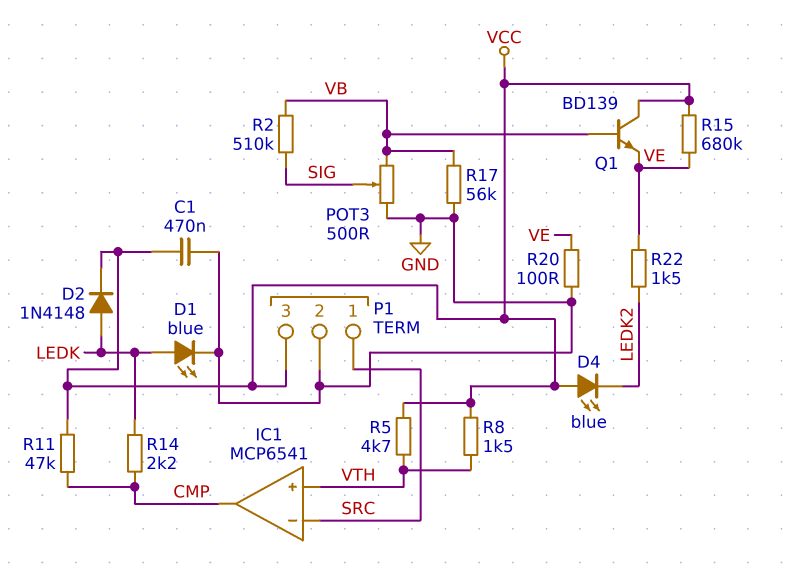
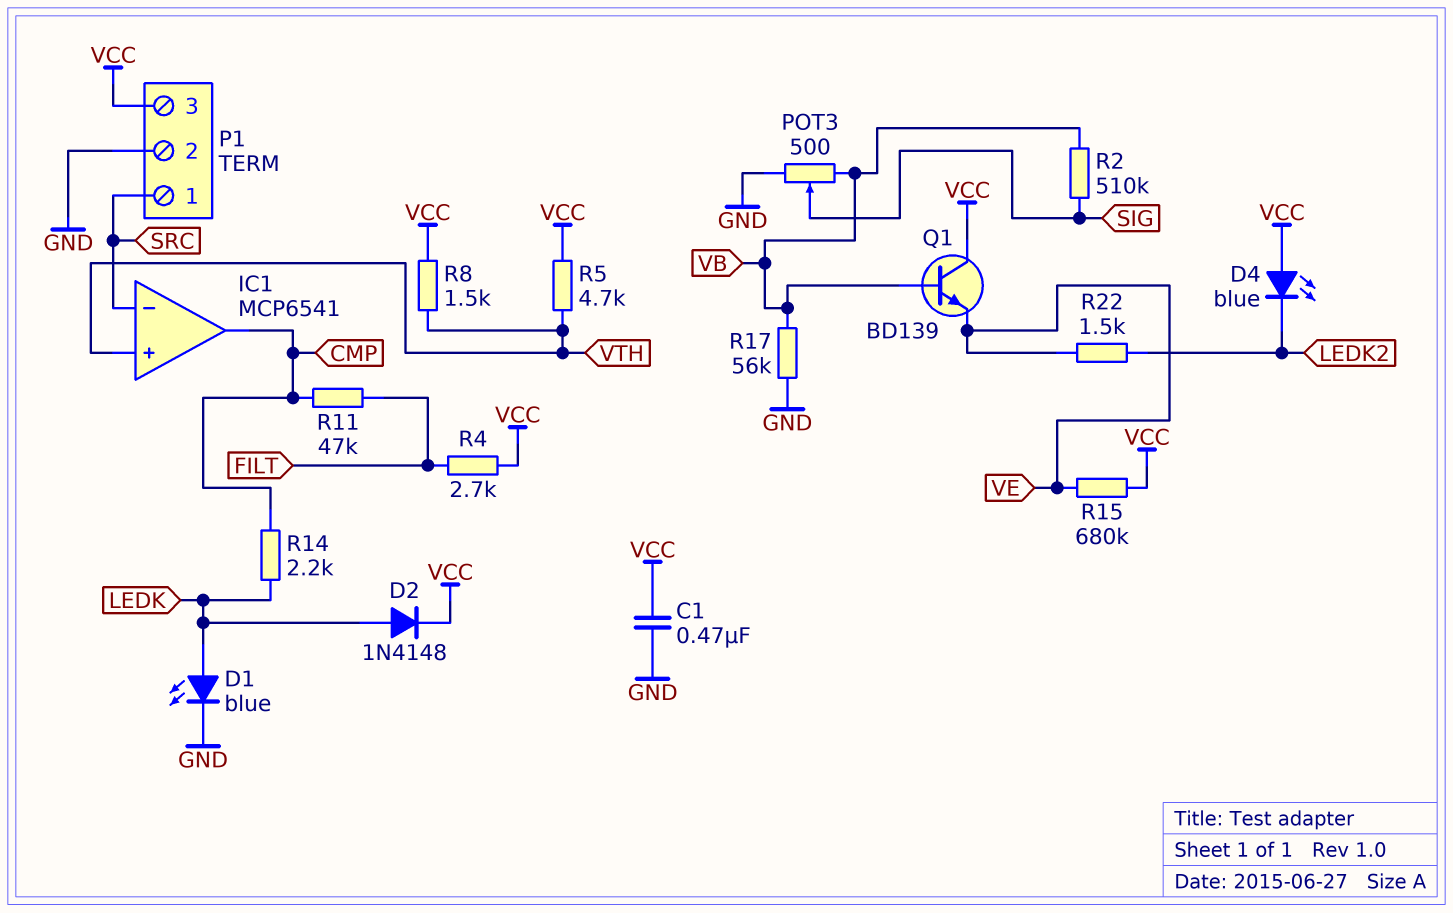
R4: none -> 2.7k (FILT, VCC)
R11: 47k (CMP, VCC) -> 47k (CMP, FILT)
R20: 100 (GND, VE) -> none

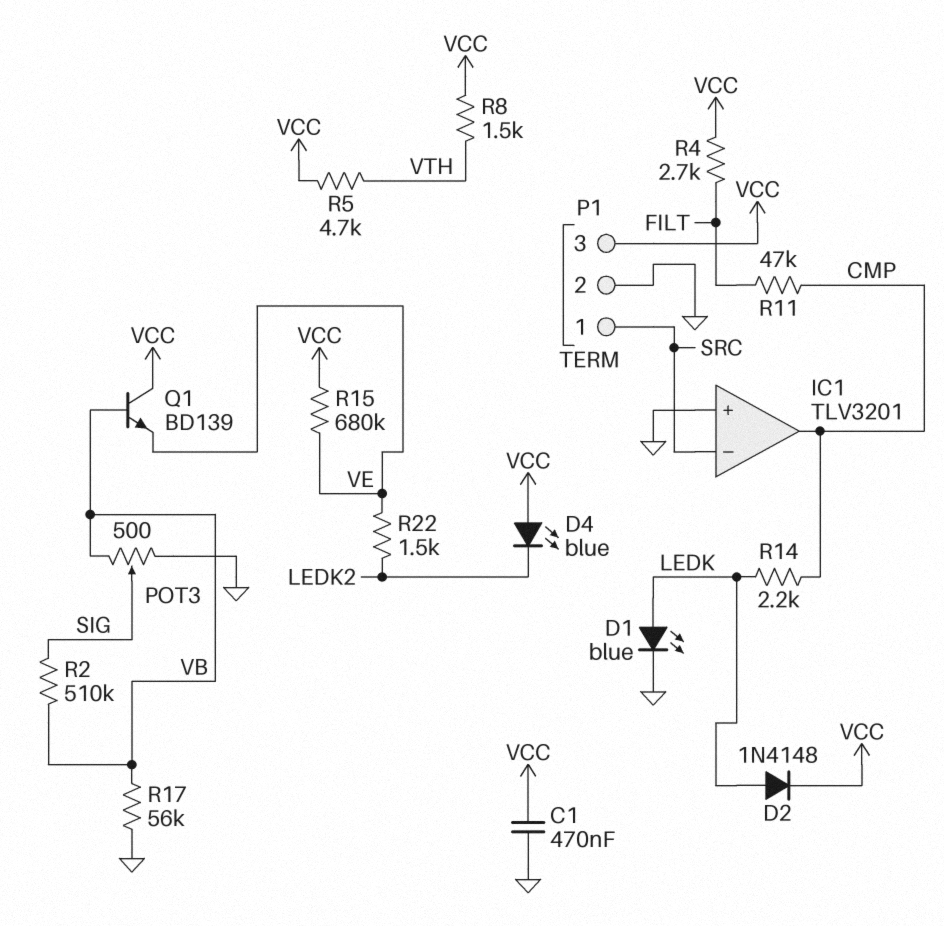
IC1: MCP6541 -> TLV3201
IC1 pin in+: VTH -> GND

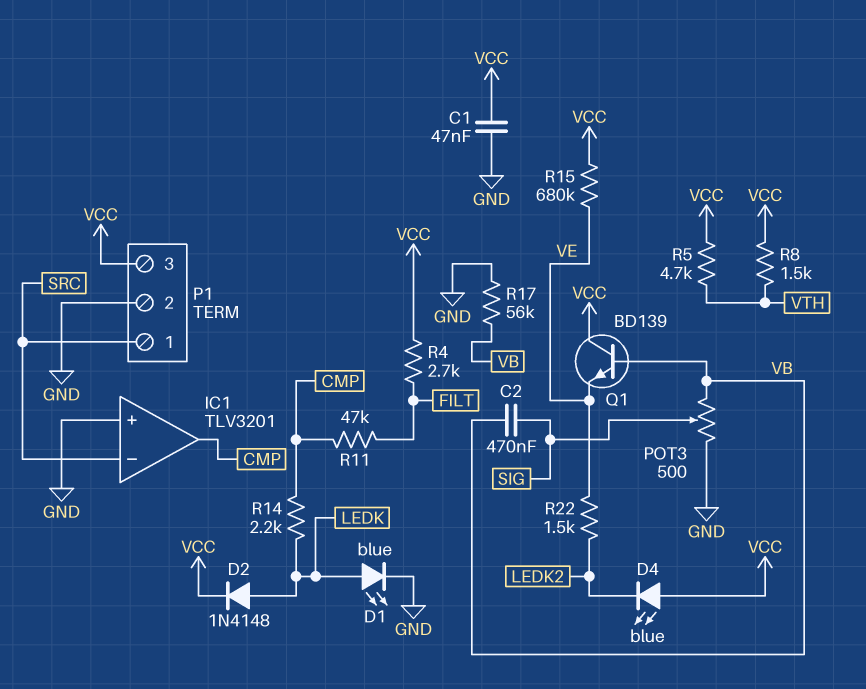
C1: 470nF (GND, VCC) -> 47nF (GND, VCC)
C2: none -> 470nF (SIG, VB)
R2: 510k (SIG, VB) -> none

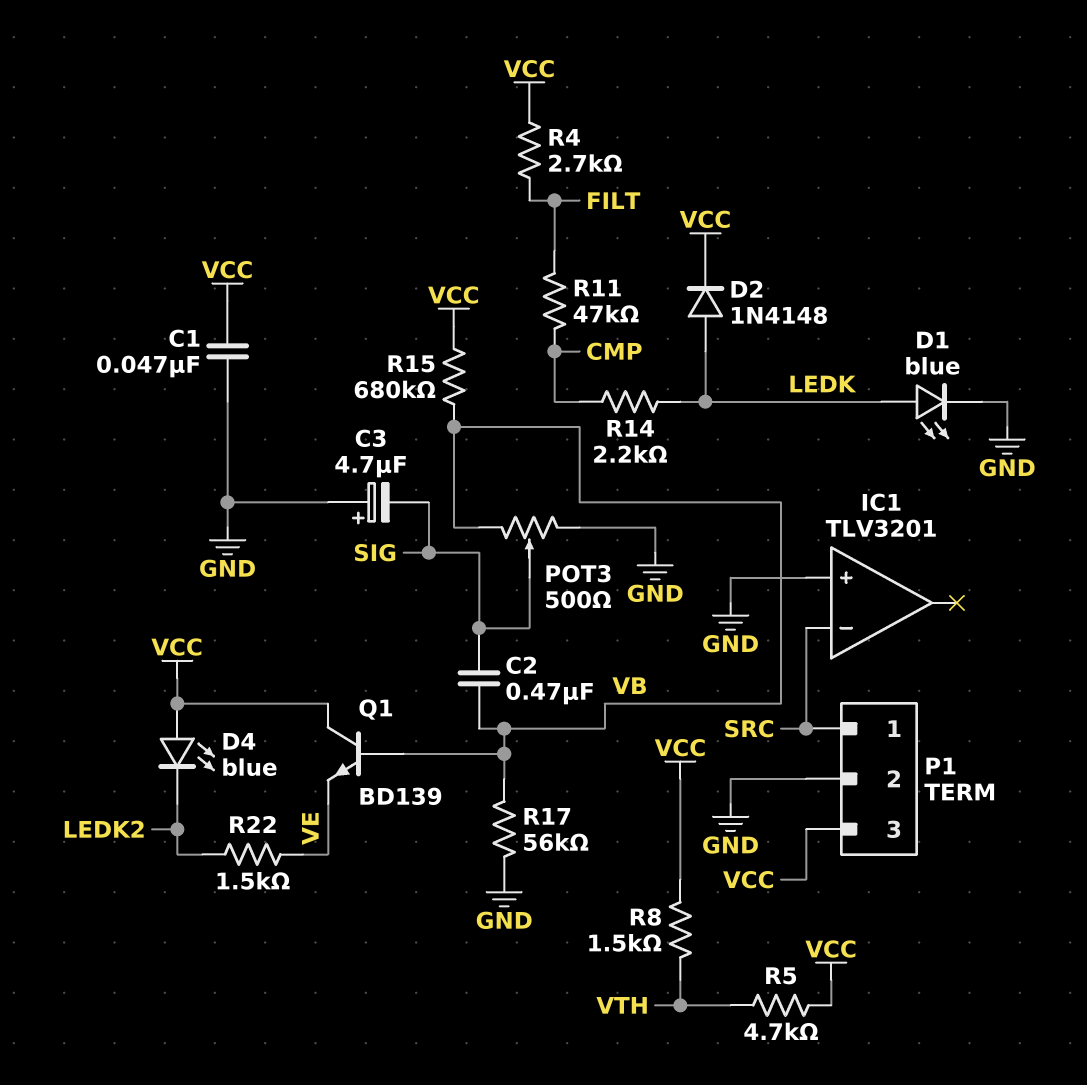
C3: none -> 4.7uF (plus GND, minus SIG)
IC1 pin out: CMP -> none
R15: 680k (VCC, VE) -> 680k (VB, VCC)

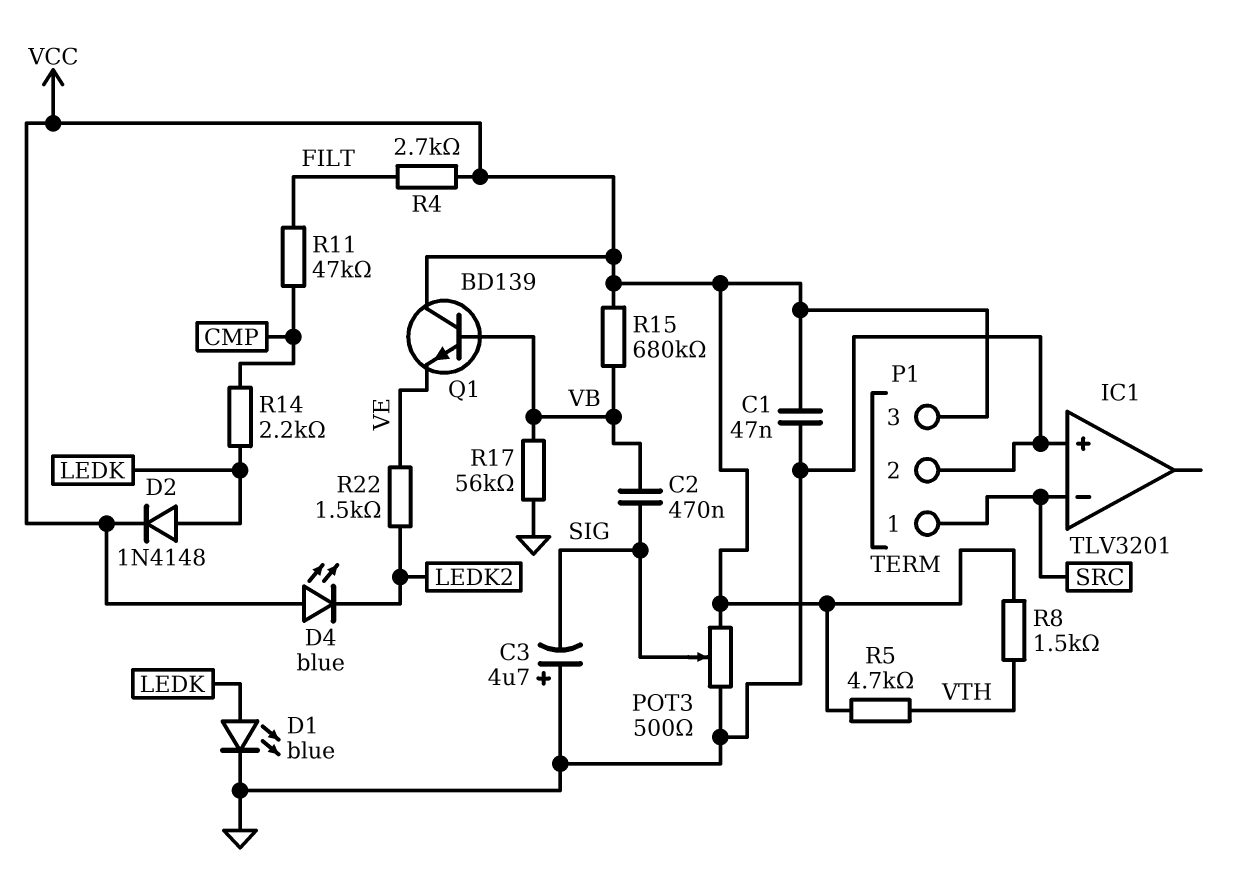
POT3: 500 (GND, VB, wiper SIG) -> 500 (GND, VCC, wiper SIG)

